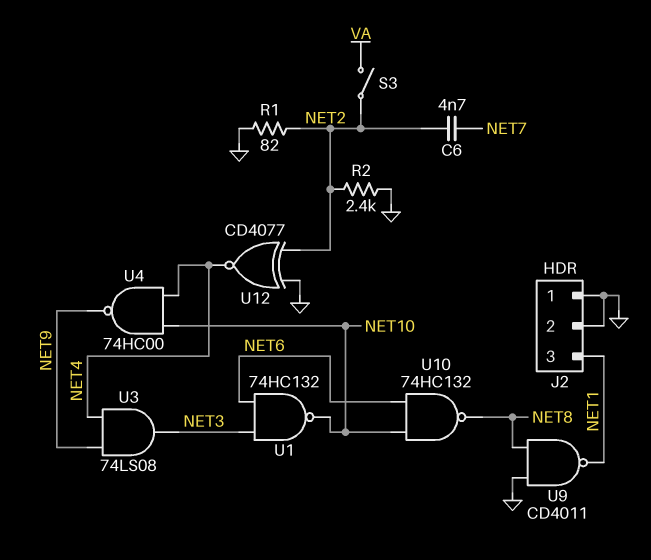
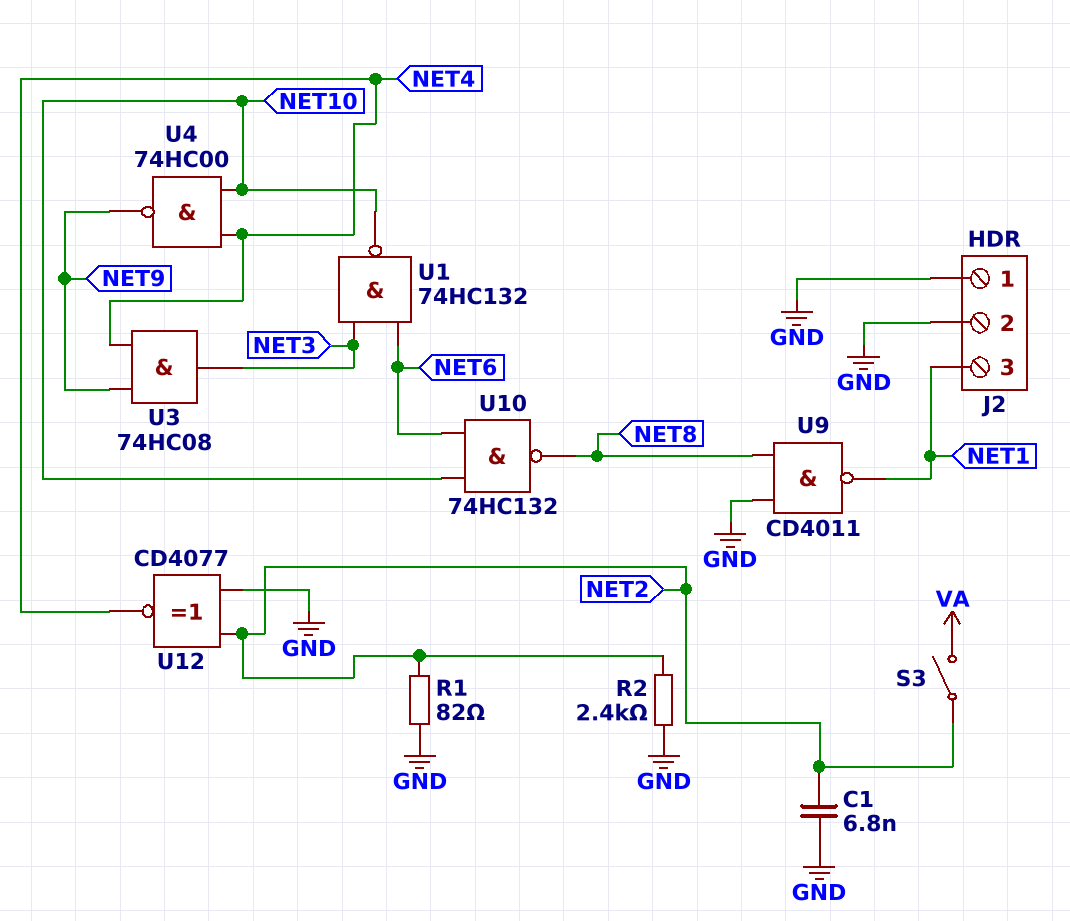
C1: none -> 6.8nF (GND, NET2)
C6: 4.7nF (NET2, NET7) -> none
U3: AND 74LS08 (in NET4, in NET9, out NET3) -> AND 74HC08 (in NET4, in NET9, out NET3)

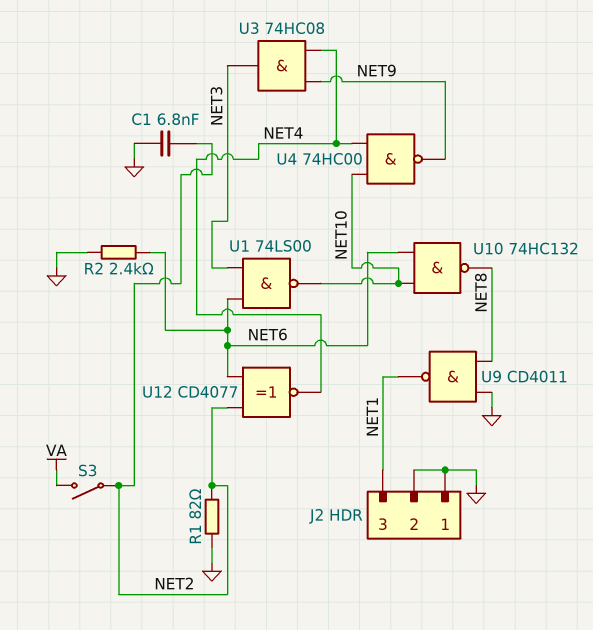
R2: 2.4k (GND, NET2) -> 2.4k (GND, NET6)
U1: NAND 74HC132 (in NET3, in NET6, out NET10) -> NAND 74LS00 (in NET3, in NET6, out NET10)
U12: XNOR CD4077 (in GND, in NET2, out NET4) -> XNOR CD4077 (in NET2, in NET6, out NET4)

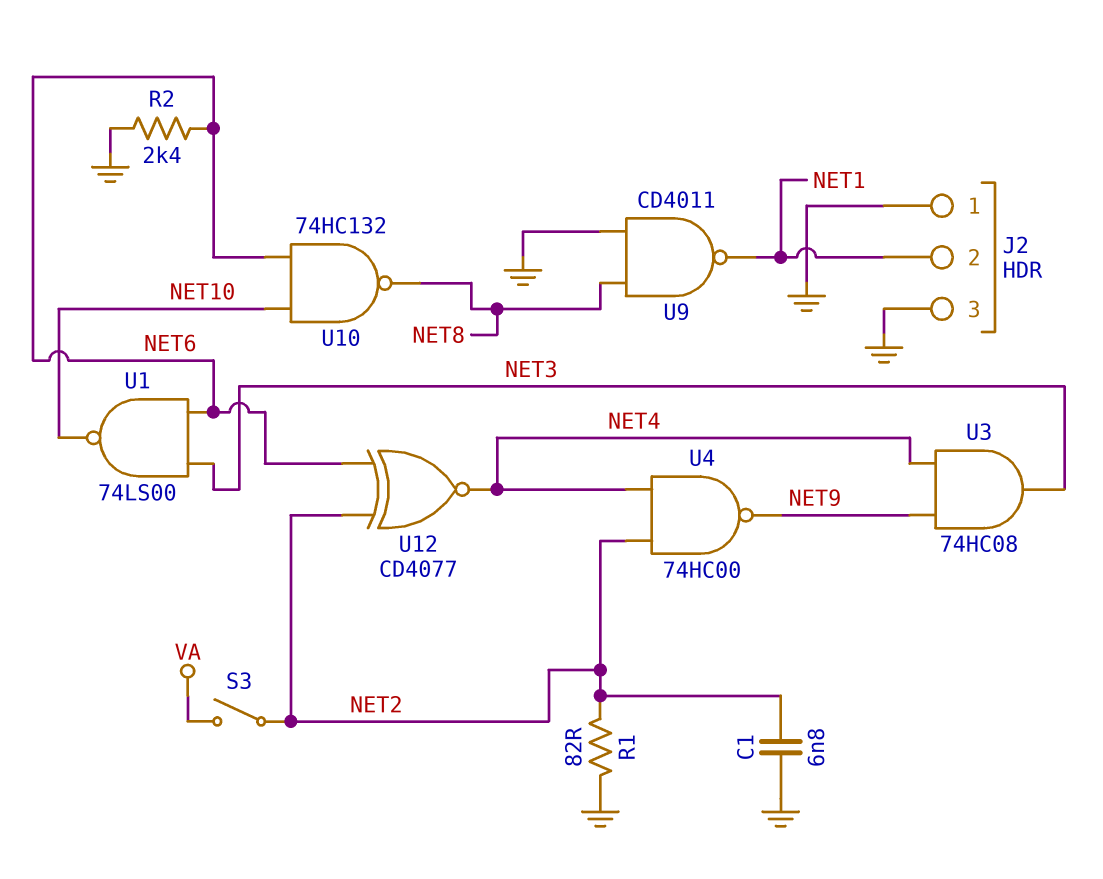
J2 pin 2: GND -> NET1
J2 pin 3: NET1 -> GND
U4: NAND 74HC00 (in NET4, in NET10, out NET9) -> NAND 74HC00 (in NET2, in NET4, out NET9)

